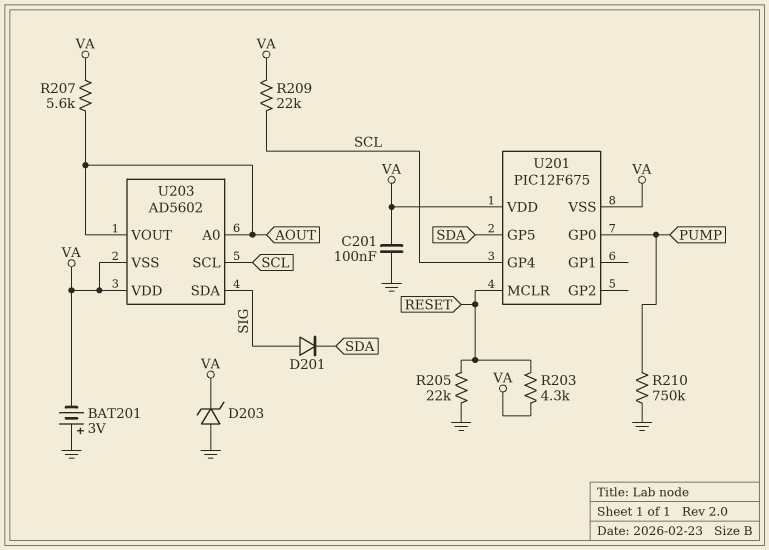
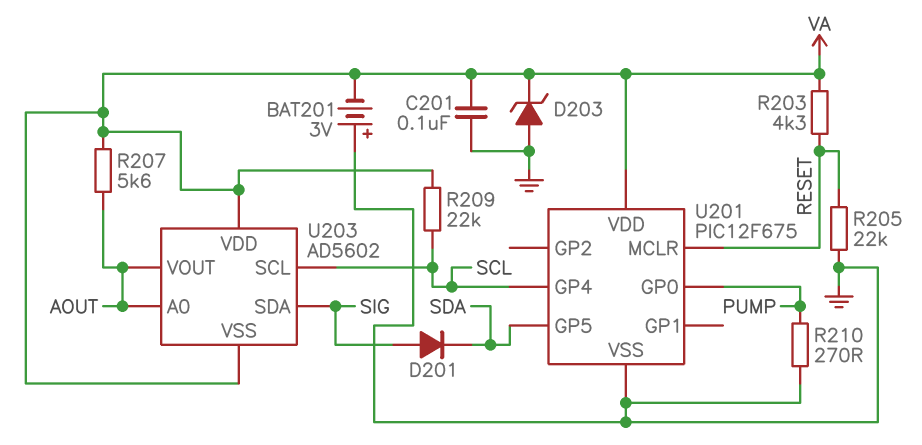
R210: 750k (GND, PUMP) -> 270 (GND, PUMP)
U201 pin VSS: VA -> GND

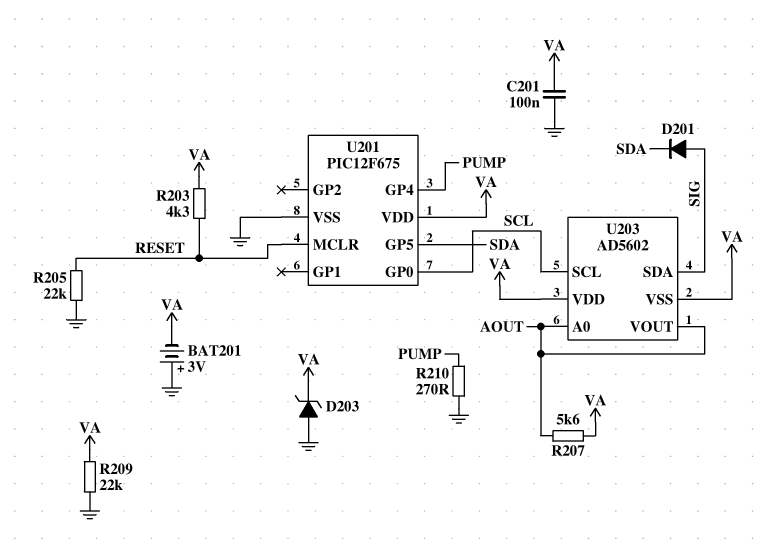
R209: 22k (SCL, VA) -> 22k (GND, VA)
U201 pin GP0: PUMP -> SCL
U201 pin GP4: SCL -> PUMP

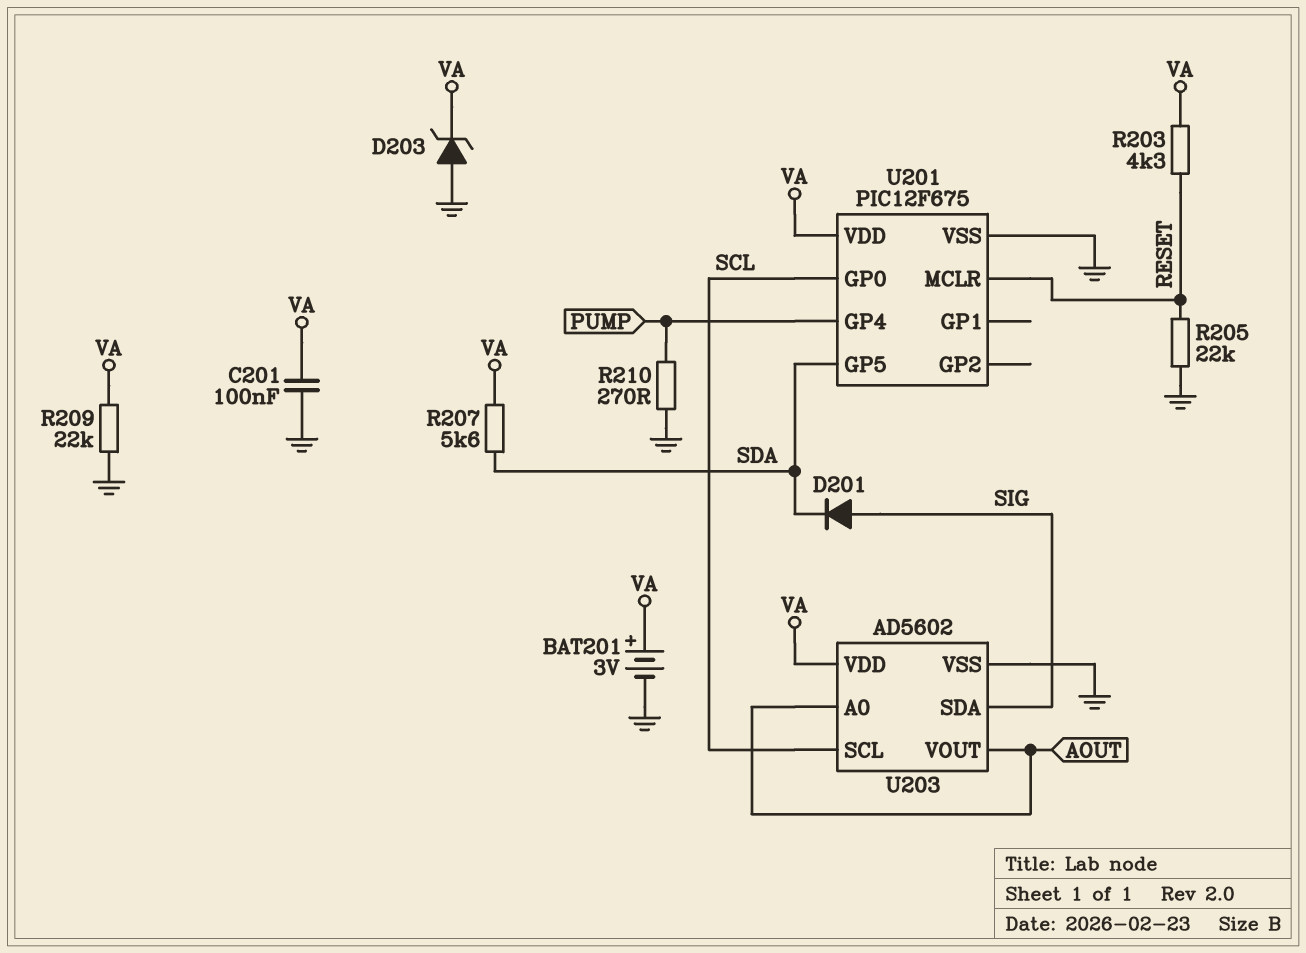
BAT201: 3V (plus GND, minus VA) -> 3V (plus VA, minus GND)
R207: 5.6k (AOUT, VA) -> 5.6k (SDA, VA)
U203 pin VSS: VA -> GND

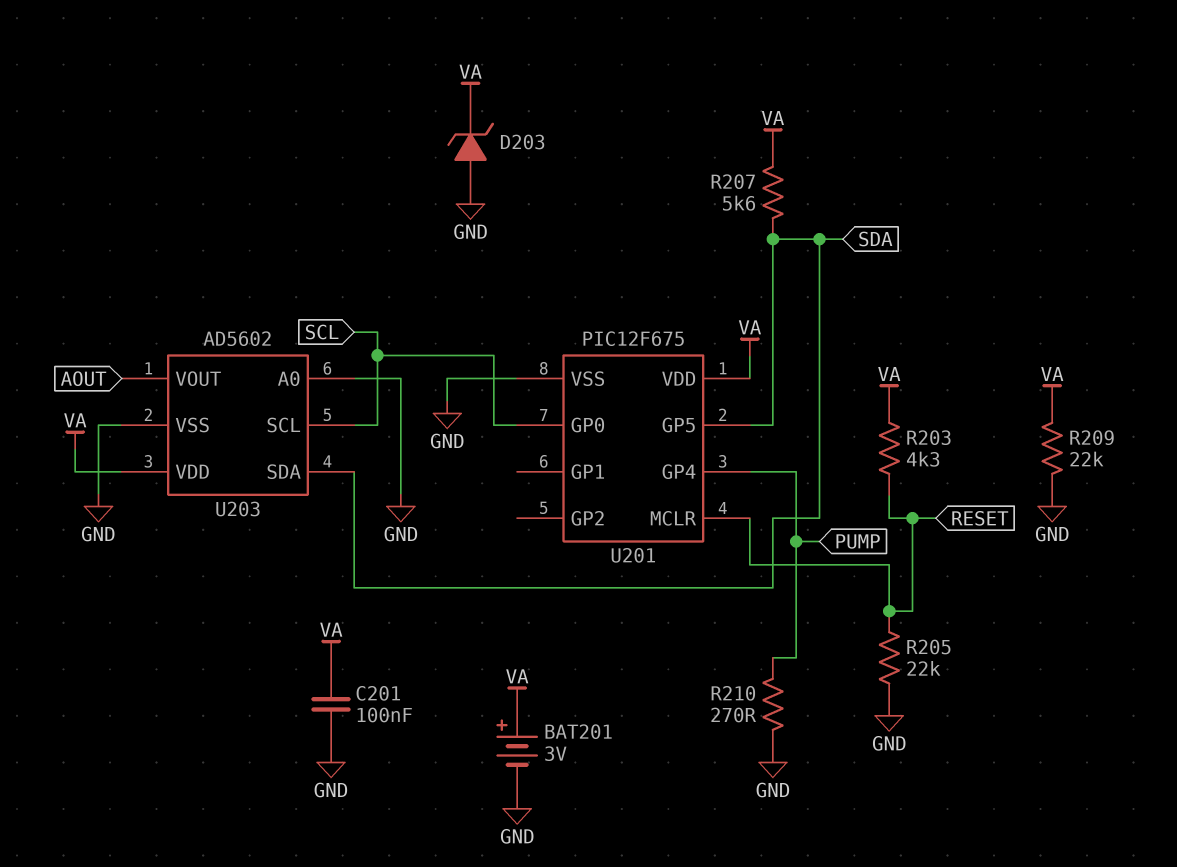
D201: diode (A SIG, K SDA) -> none
U203 pin A0: AOUT -> GND
U203 pin SDA: SIG -> SDA

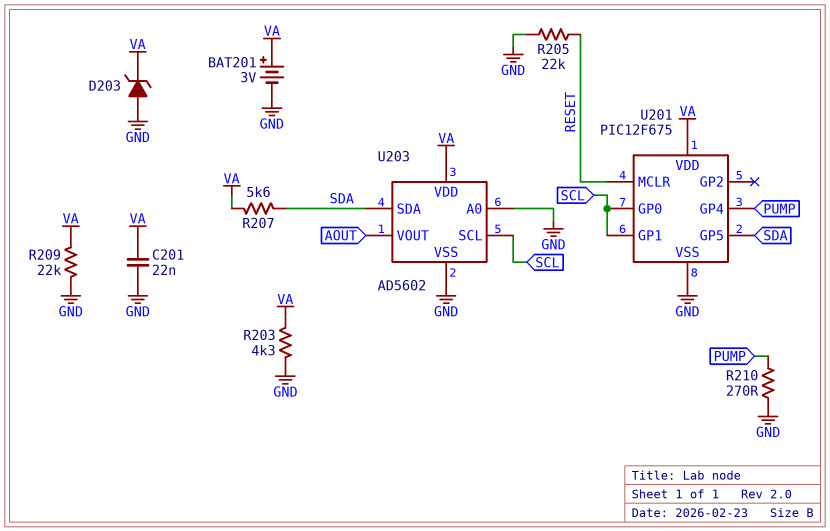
C201: 100nF (GND, VA) -> 22nF (GND, VA)
R203: 4.3k (RESET, VA) -> 4.3k (GND, VA)
U201 pin GP1: none -> SCL

